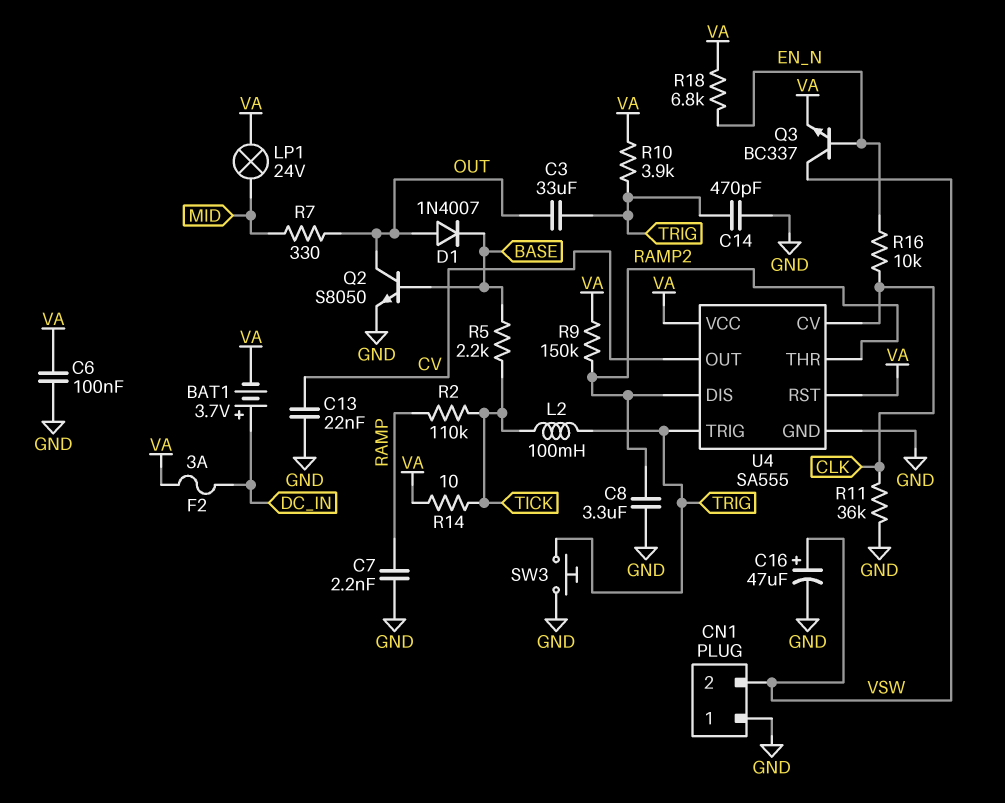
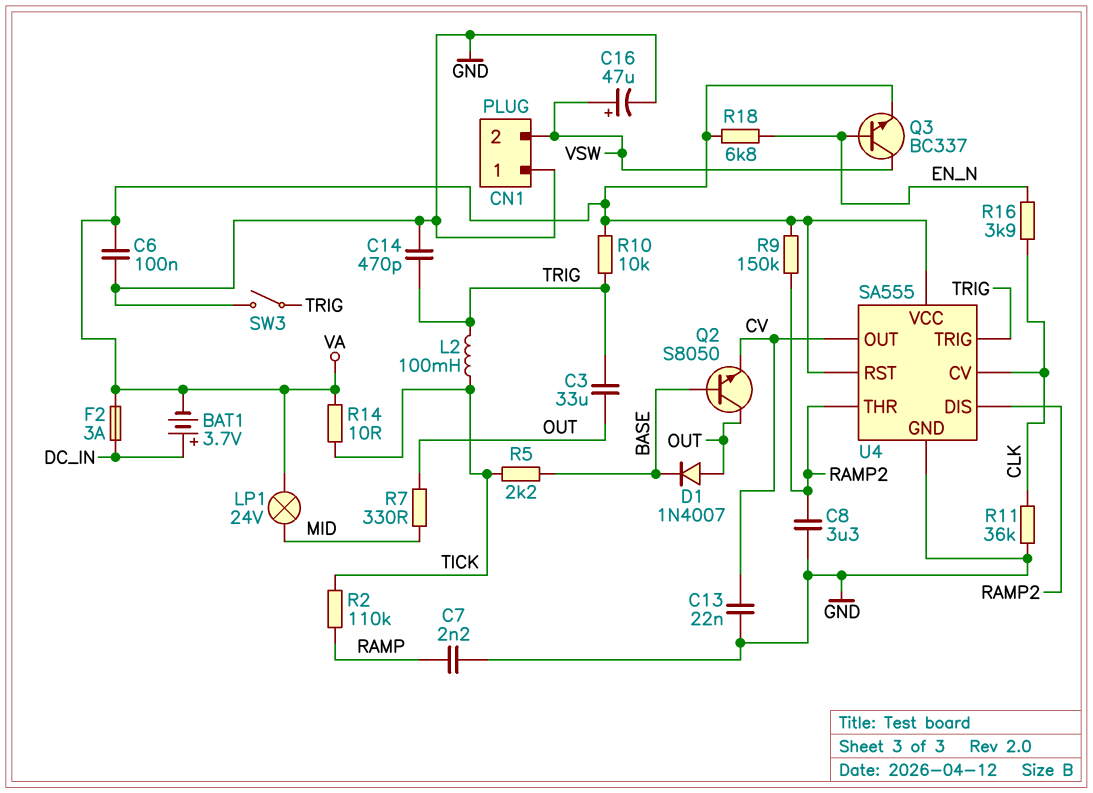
Q2: NPN S8050 (B BASE, C OUT, E GND) -> NPN S8050 (B BASE, C OUT, E CV)
R10: 3.9k (TRIG, VA) -> 10k (TRIG, VA)
R16: 10k (CLK, EN_N) -> 3.9k (CLK, EN_N)
SW3: button (GND, TRIG) -> switch (GND, TRIG)

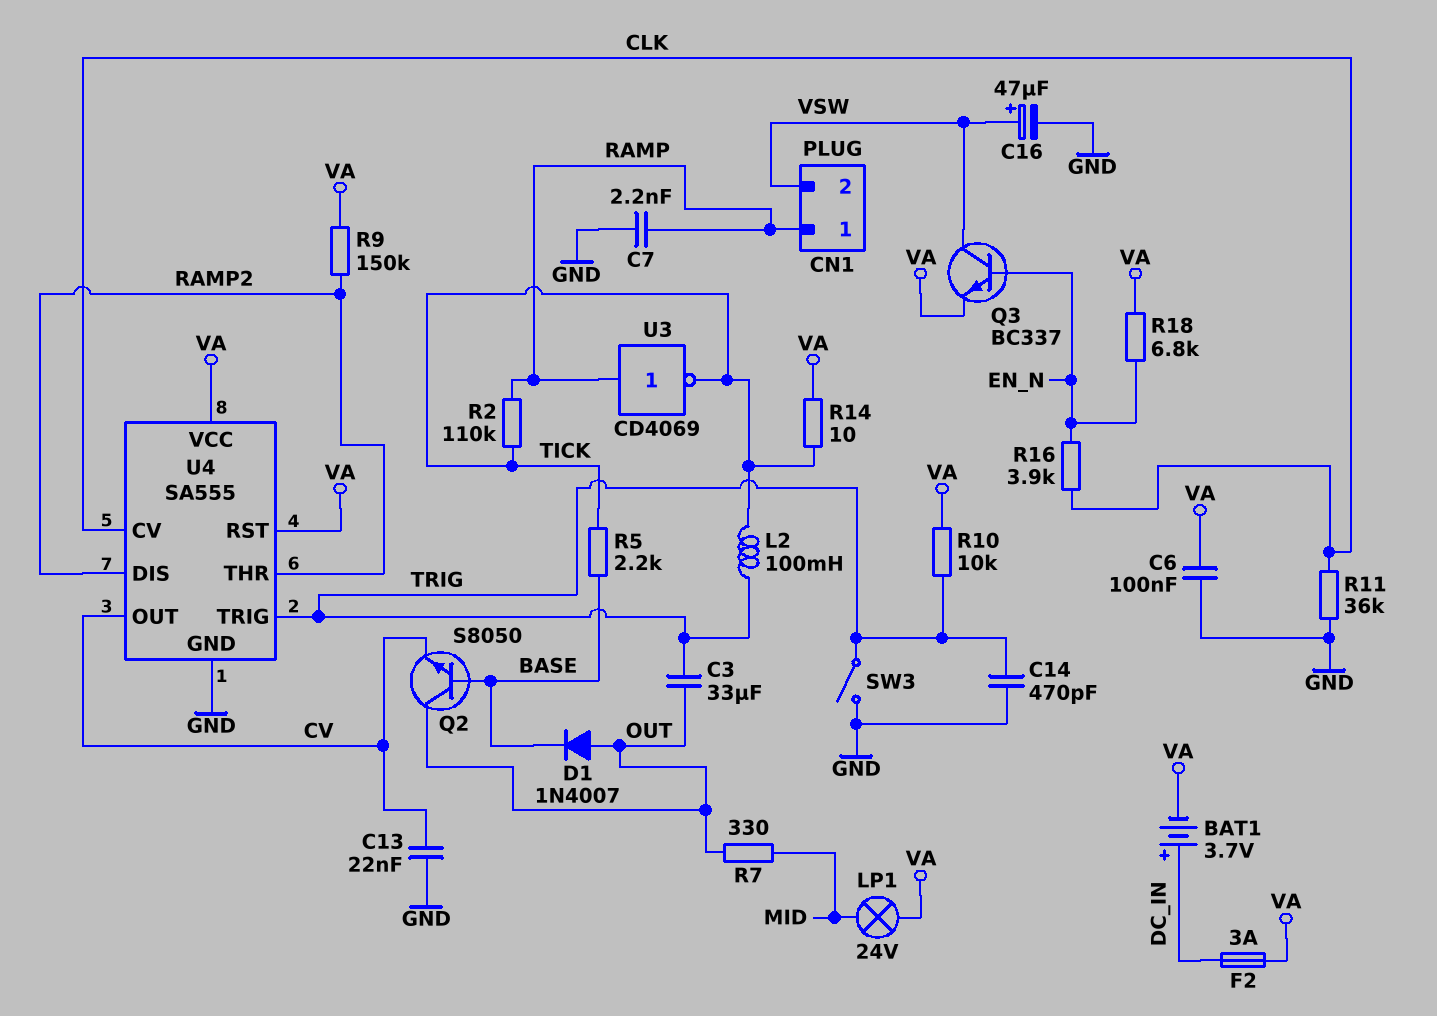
C8: 3.3uF (GND, RAMP2) -> none
CN1 pin 1: GND -> RAMP
U3: none -> NOT CD4069 (in RAMP, out TICK)

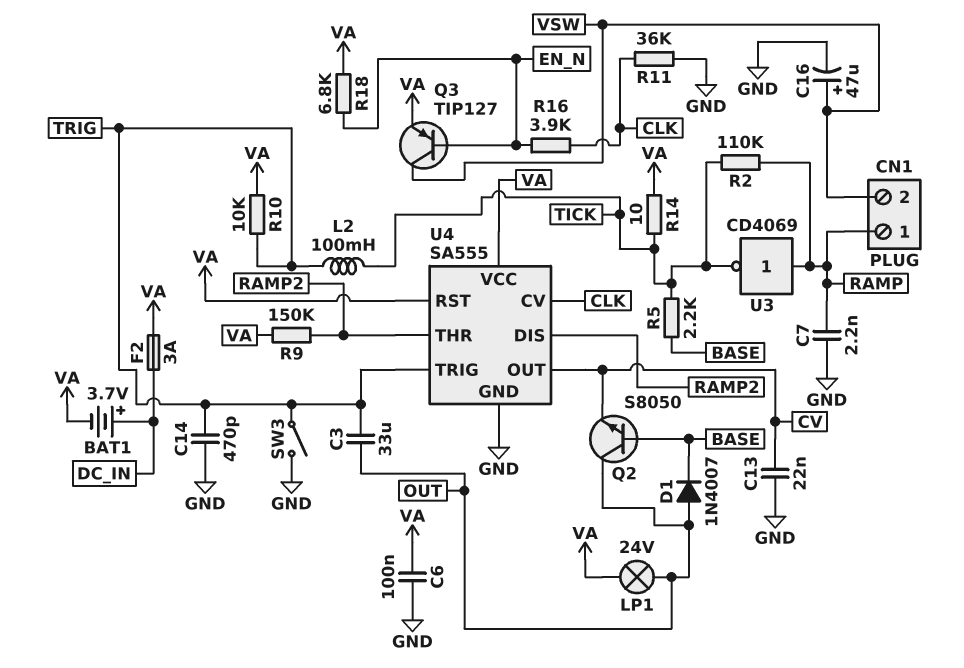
LP1: lamp 24V (MID, VA) -> lamp 24V (OUT, VA)
Q3: NPN BC337 (B EN_N, C VSW, E VA) -> PNP TIP127 (B EN_N, C VSW, E VA)
R7: 330 (MID, OUT) -> none

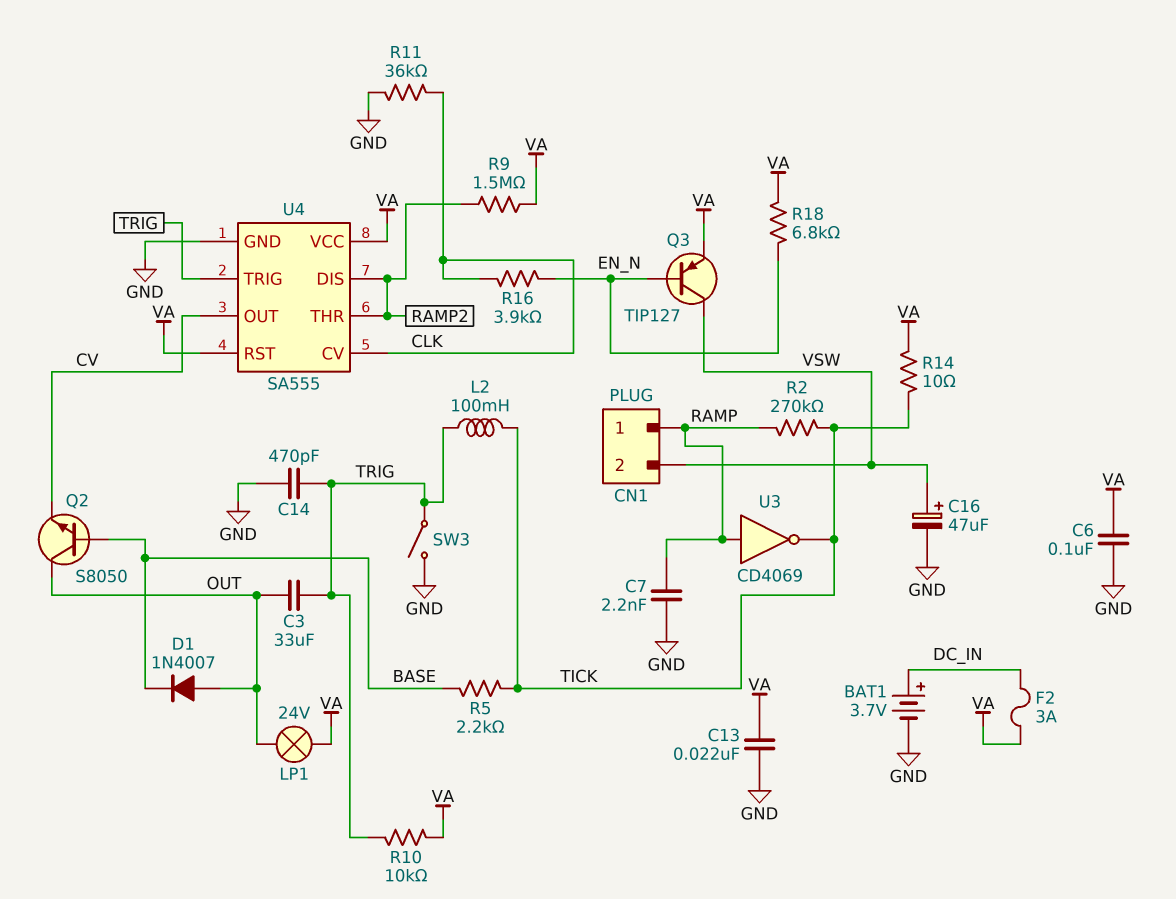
BAT1: 3.7V (plus DC_IN, minus VA) -> 3.7V (plus DC_IN, minus GND)
C13: 22nF (CV, GND) -> 22nF (GND, VA)
R2: 110k (RAMP, TICK) -> 270k (RAMP, TICK)
R9: 150k (RAMP2, VA) -> 1.5M (RAMP2, VA)

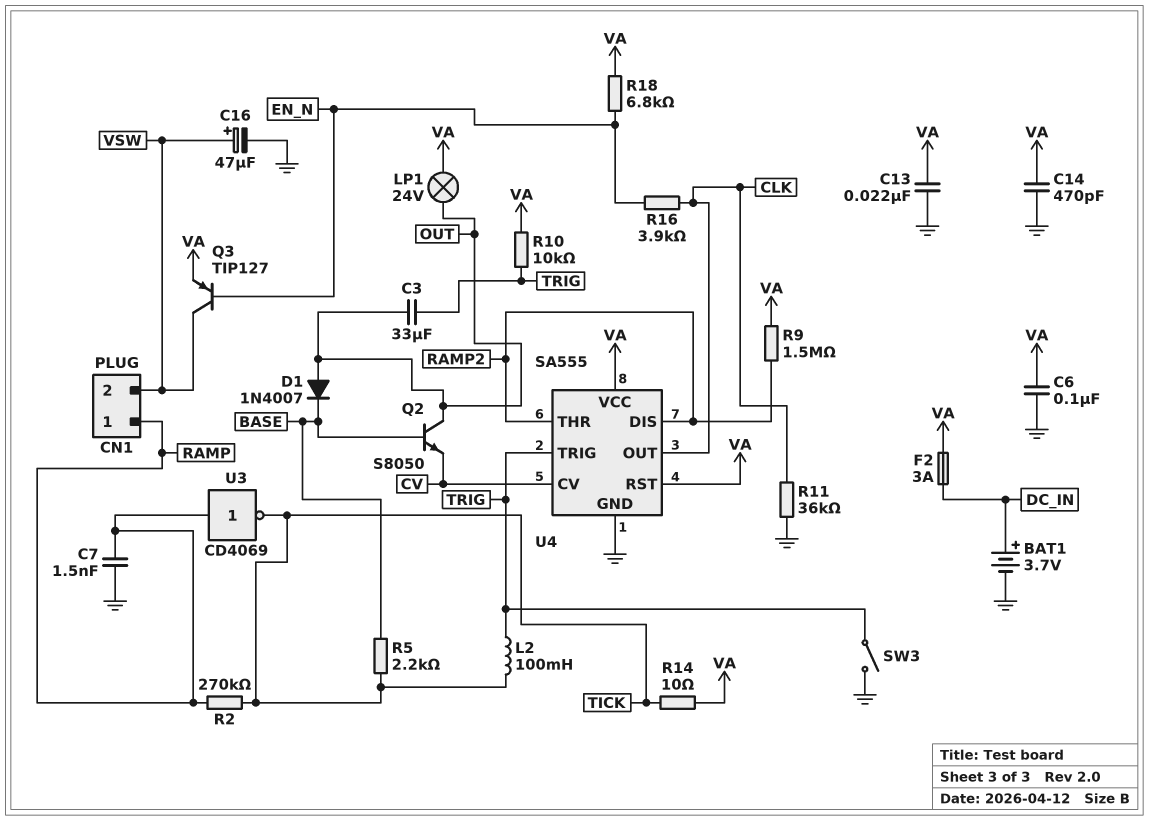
C7: 2.2nF (GND, RAMP) -> 1.5nF (GND, RAMP)
C14: 470pF (GND, TRIG) -> 470pF (GND, VA)
U4 pin CV: CLK -> CV
U4 pin OUT: CV -> CLK

